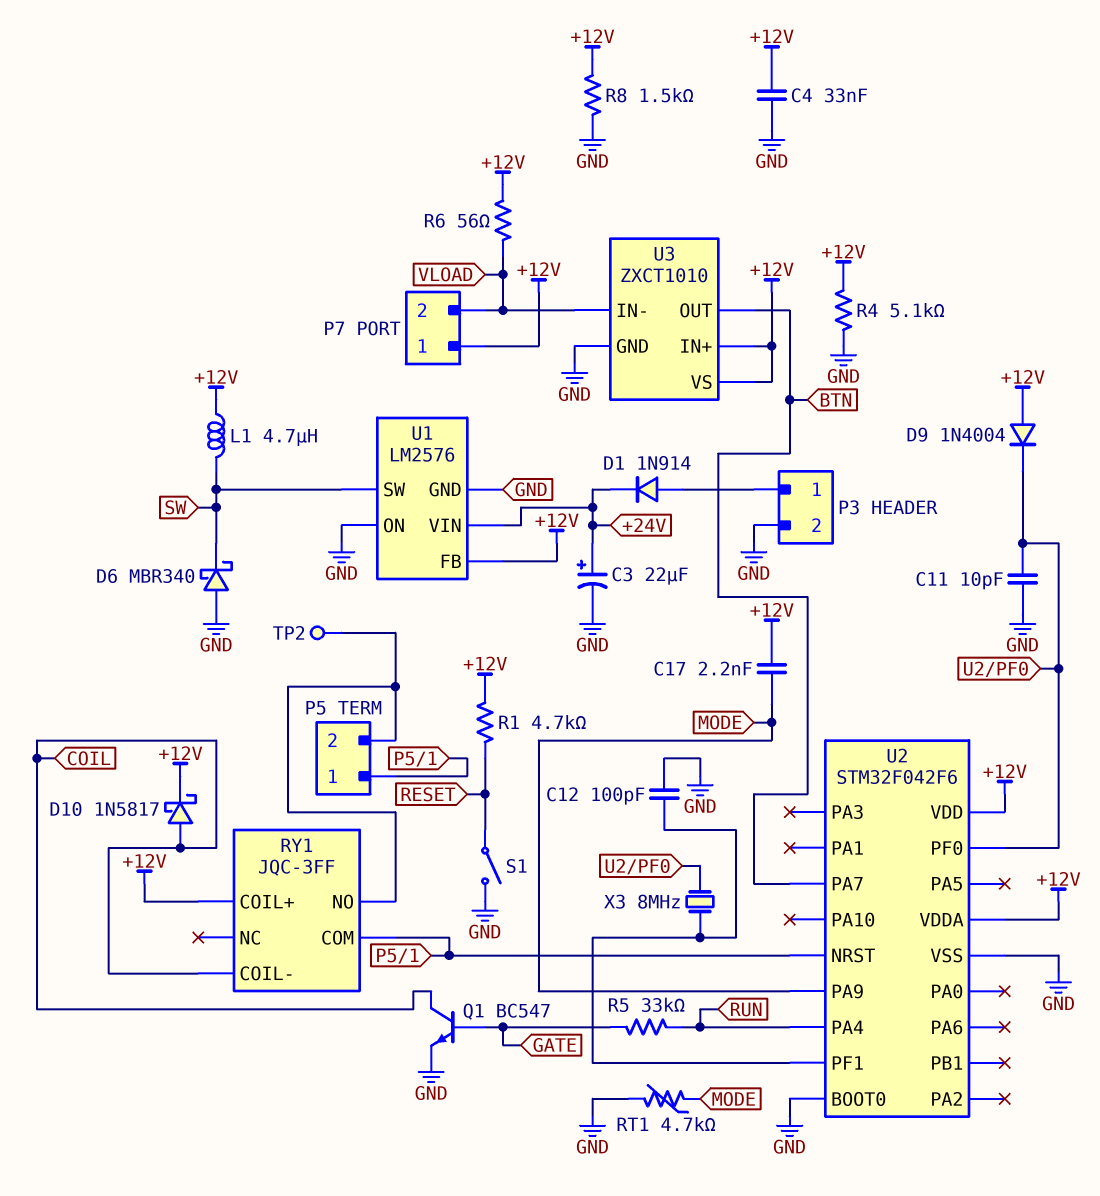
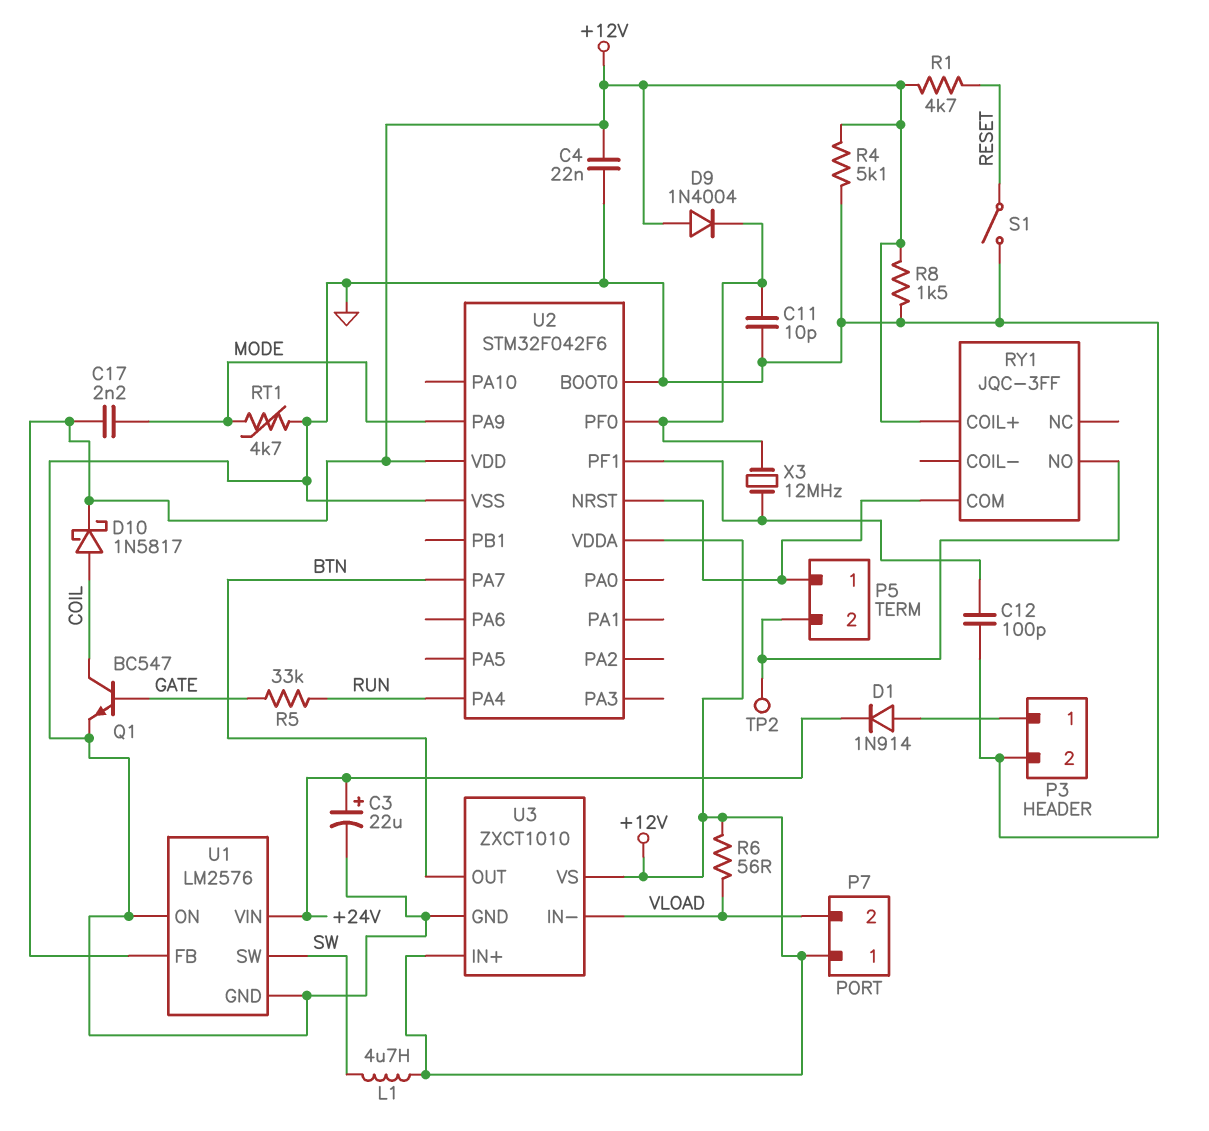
C4: 33nF (+12V, GND) -> 22nF (+12V, GND)
D6: schottky MBR340 (A GND, K SW) -> none
RY1 pin COIL-: COIL -> none
X3: 8MHz (U2/PF0, U2/PF1) -> 12MHz (U2/PF0, U2/PF1)

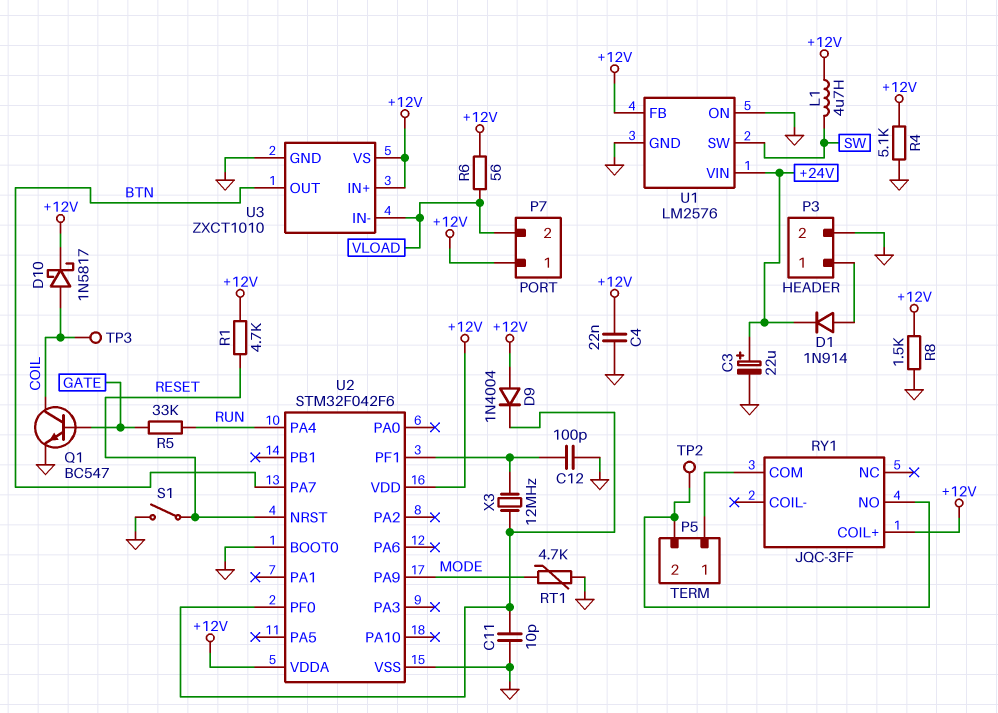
C17: 2.2nF (+12V, MODE) -> none
TP3: none -> test point (COIL)
U2 pin NRST: P5/1 -> RESET

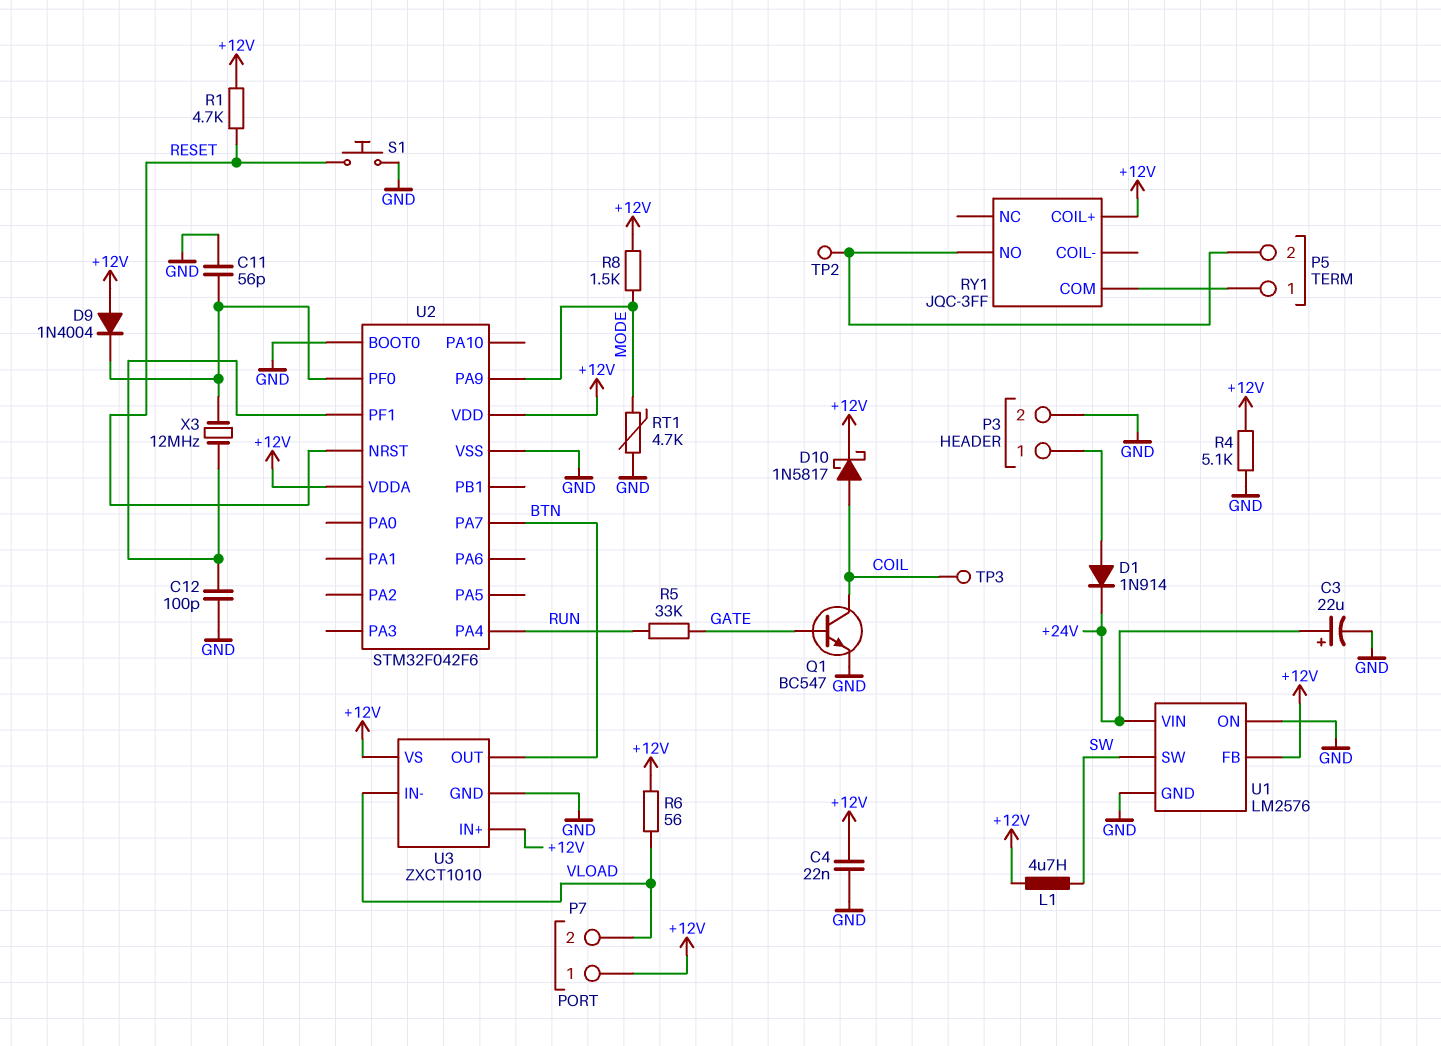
C11: 10pF (GND, U2/PF0) -> 56pF (GND, U2/PF0)
R8: 1.5k (+12V, GND) -> 1.5k (+12V, MODE)
S1: switch (GND, RESET) -> button (GND, RESET)

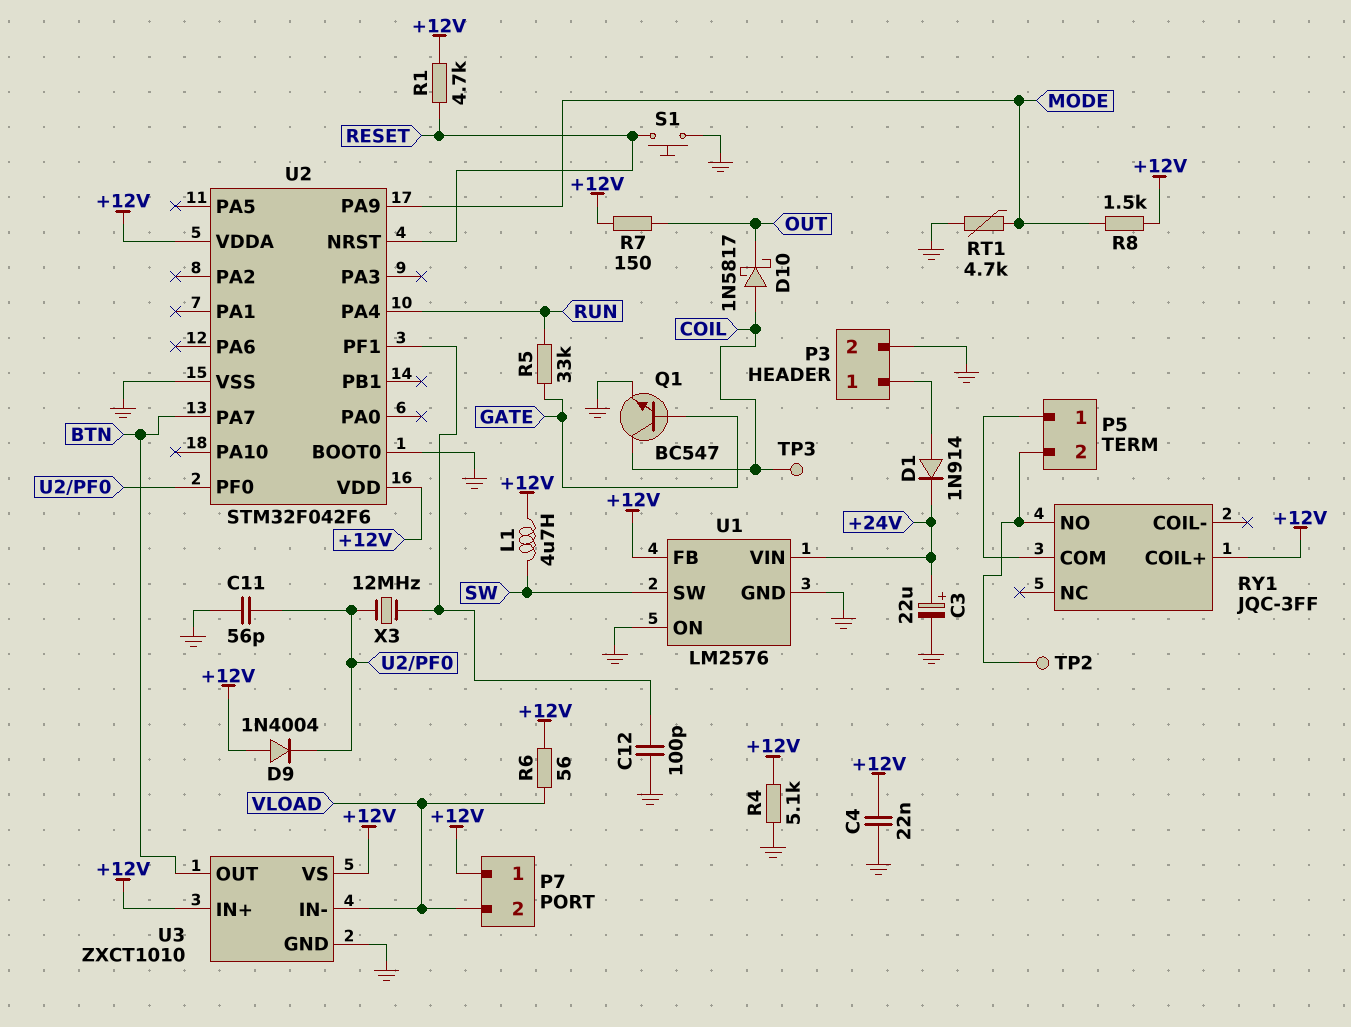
D10: schottky 1N5817 (A COIL, K +12V) -> schottky 1N5817 (A COIL, K OUT)
R7: none -> 150 (+12V, OUT)

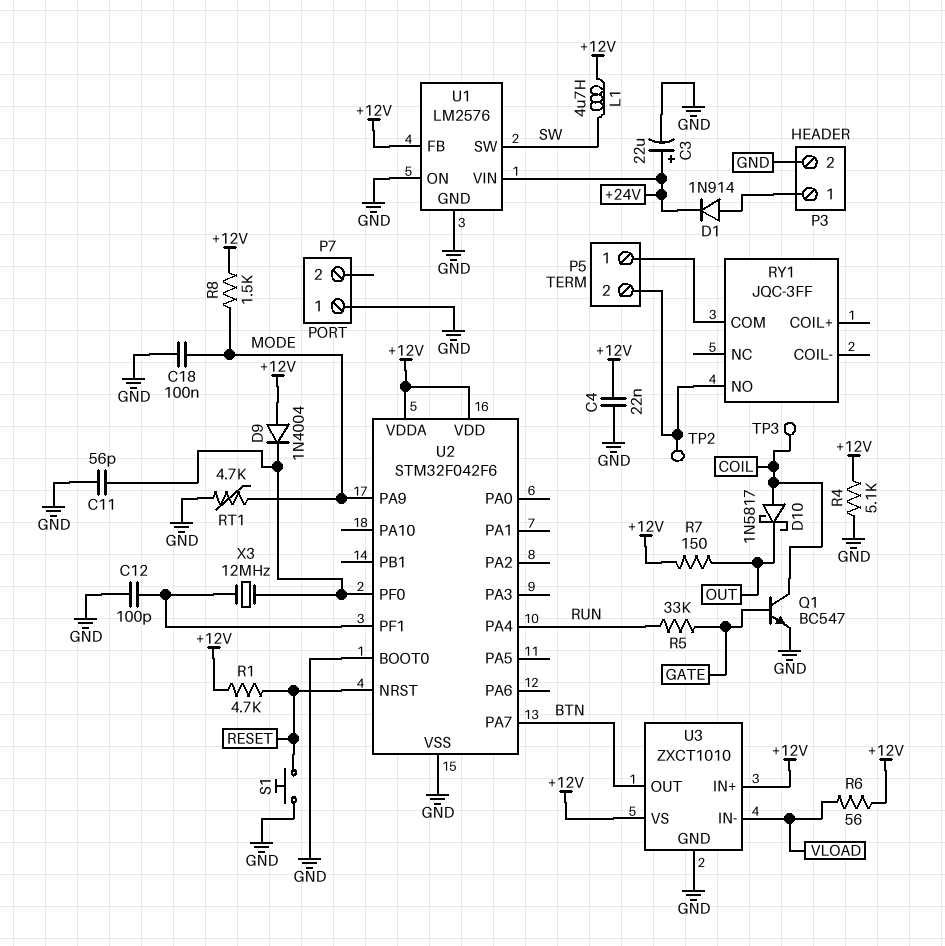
C18: none -> 100nF (GND, MODE)
P7 pin 1: +12V -> GND
P7 pin 2: VLOAD -> none
RY1 pin COIL+: +12V -> none

